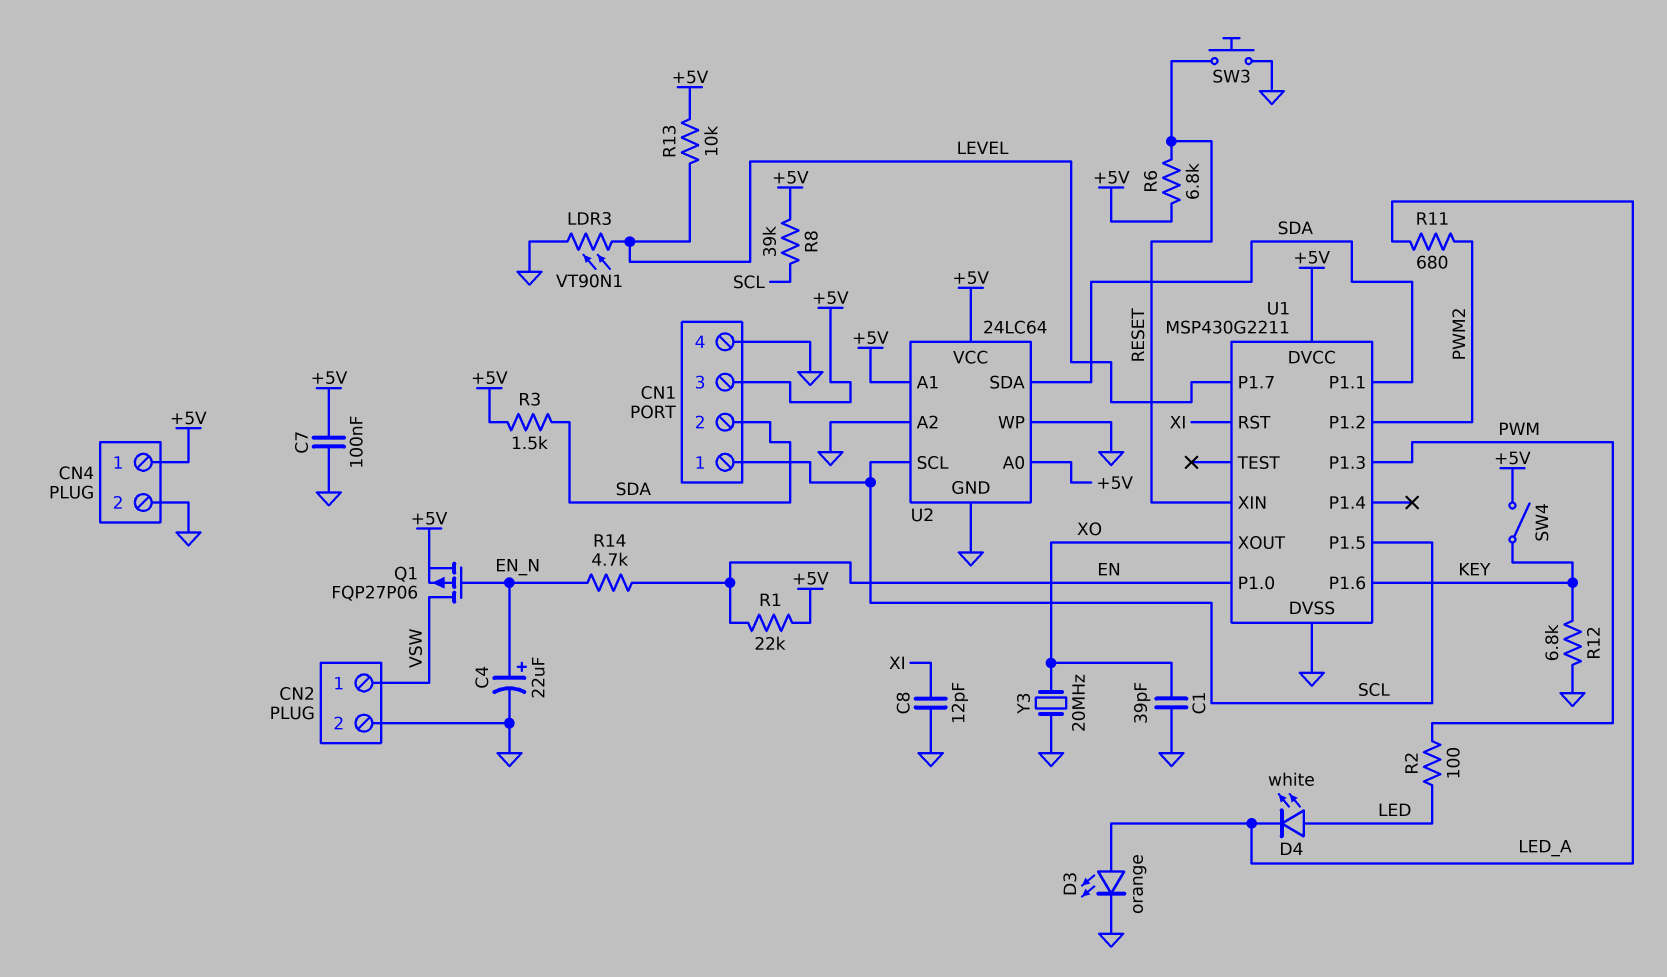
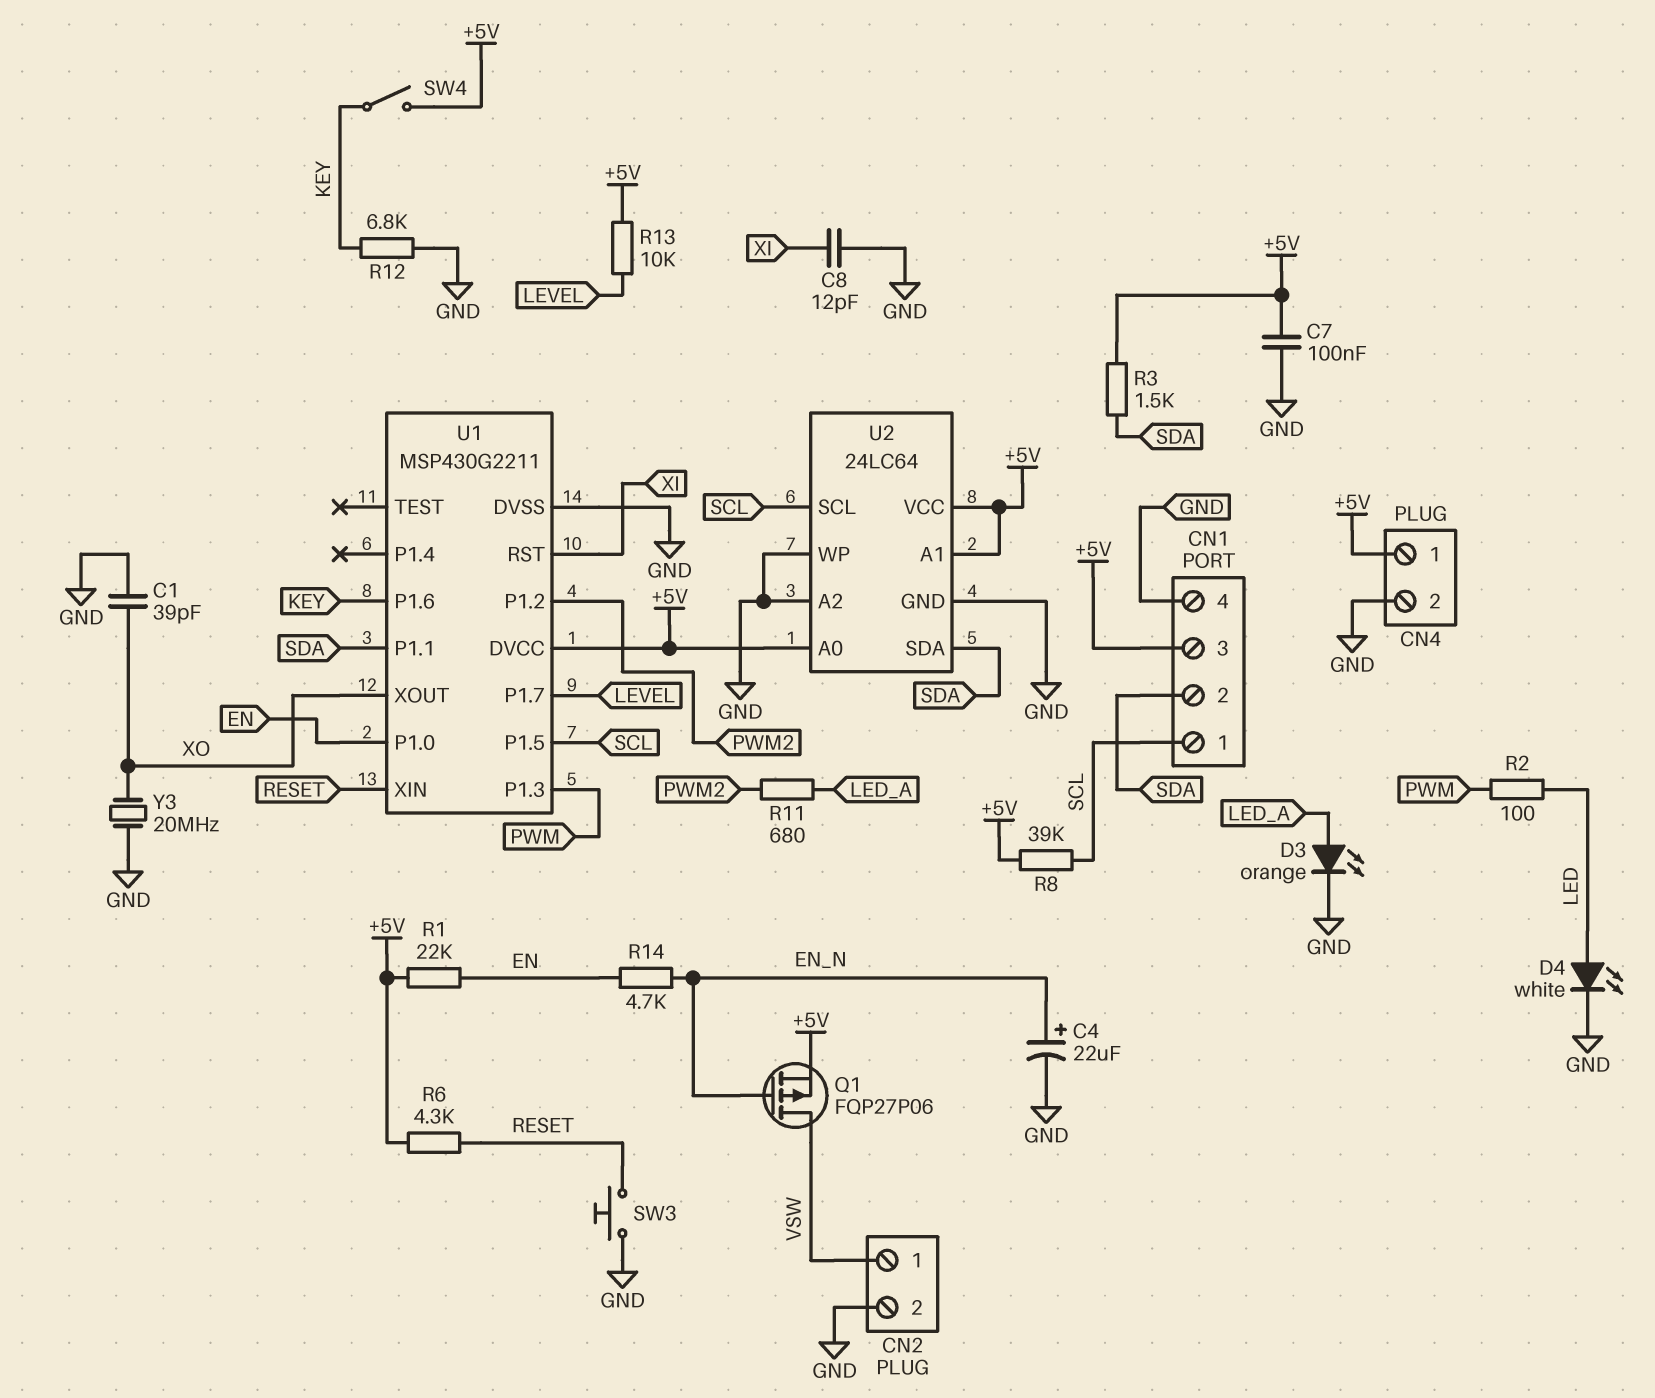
D4: LED white (A LED, K LED_A) -> LED white (A LED, K GND)
LDR3: VT90N1 (GND, LEVEL) -> none
R6: 6.8k (+5V, RESET) -> 4.3k (+5V, RESET)

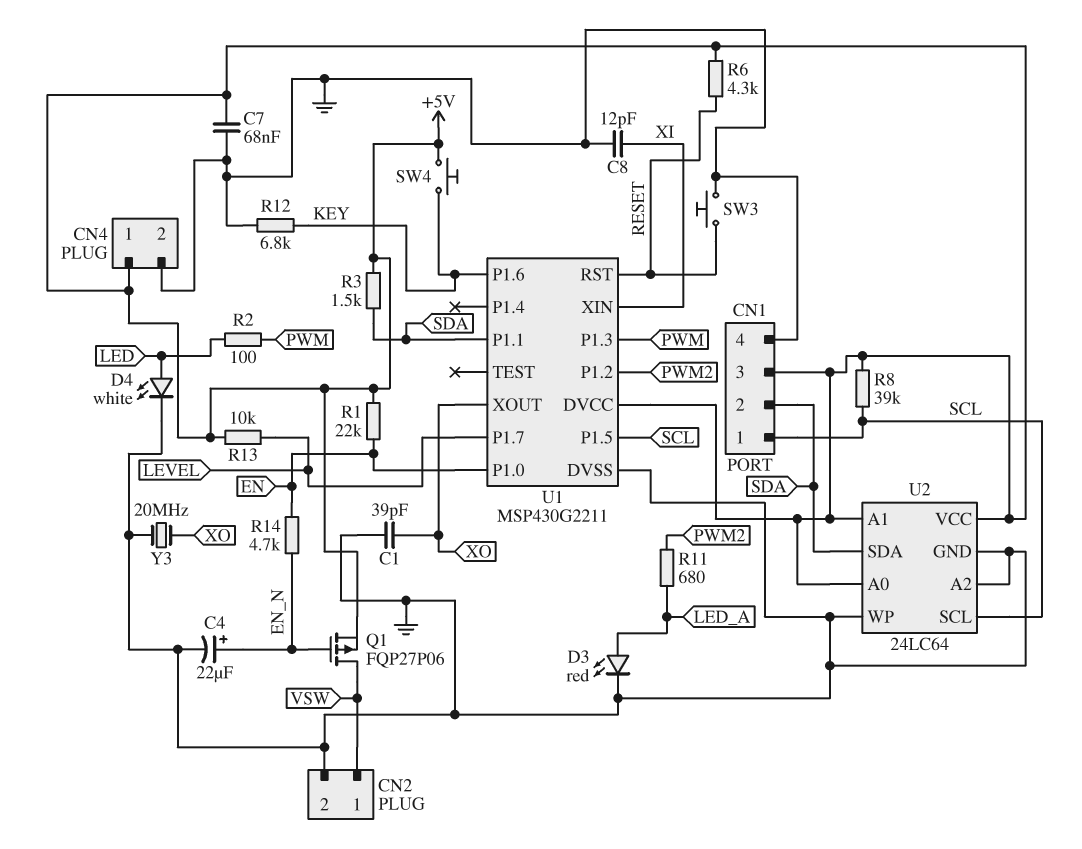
C7: 100nF (+5V, GND) -> 68nF (+5V, GND)
D3: LED orange (A LED_A, K GND) -> LED red (A LED_A, K GND)
SW4: switch (+5V, KEY) -> button (+5V, KEY)
U1 pin RST: XI -> RESET
U1 pin XIN: RESET -> XI

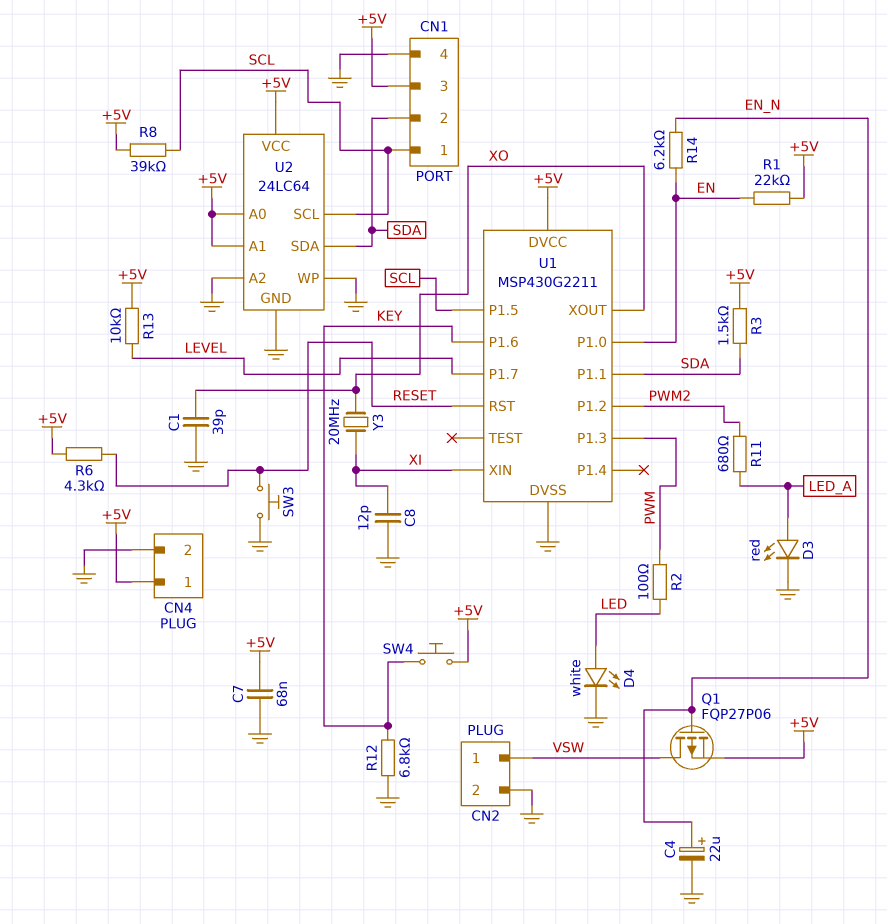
R14: 4.7k (EN, EN_N) -> 6.2k (EN, EN_N)
Y3: 20MHz (GND, XO) -> 20MHz (XI, XO)

